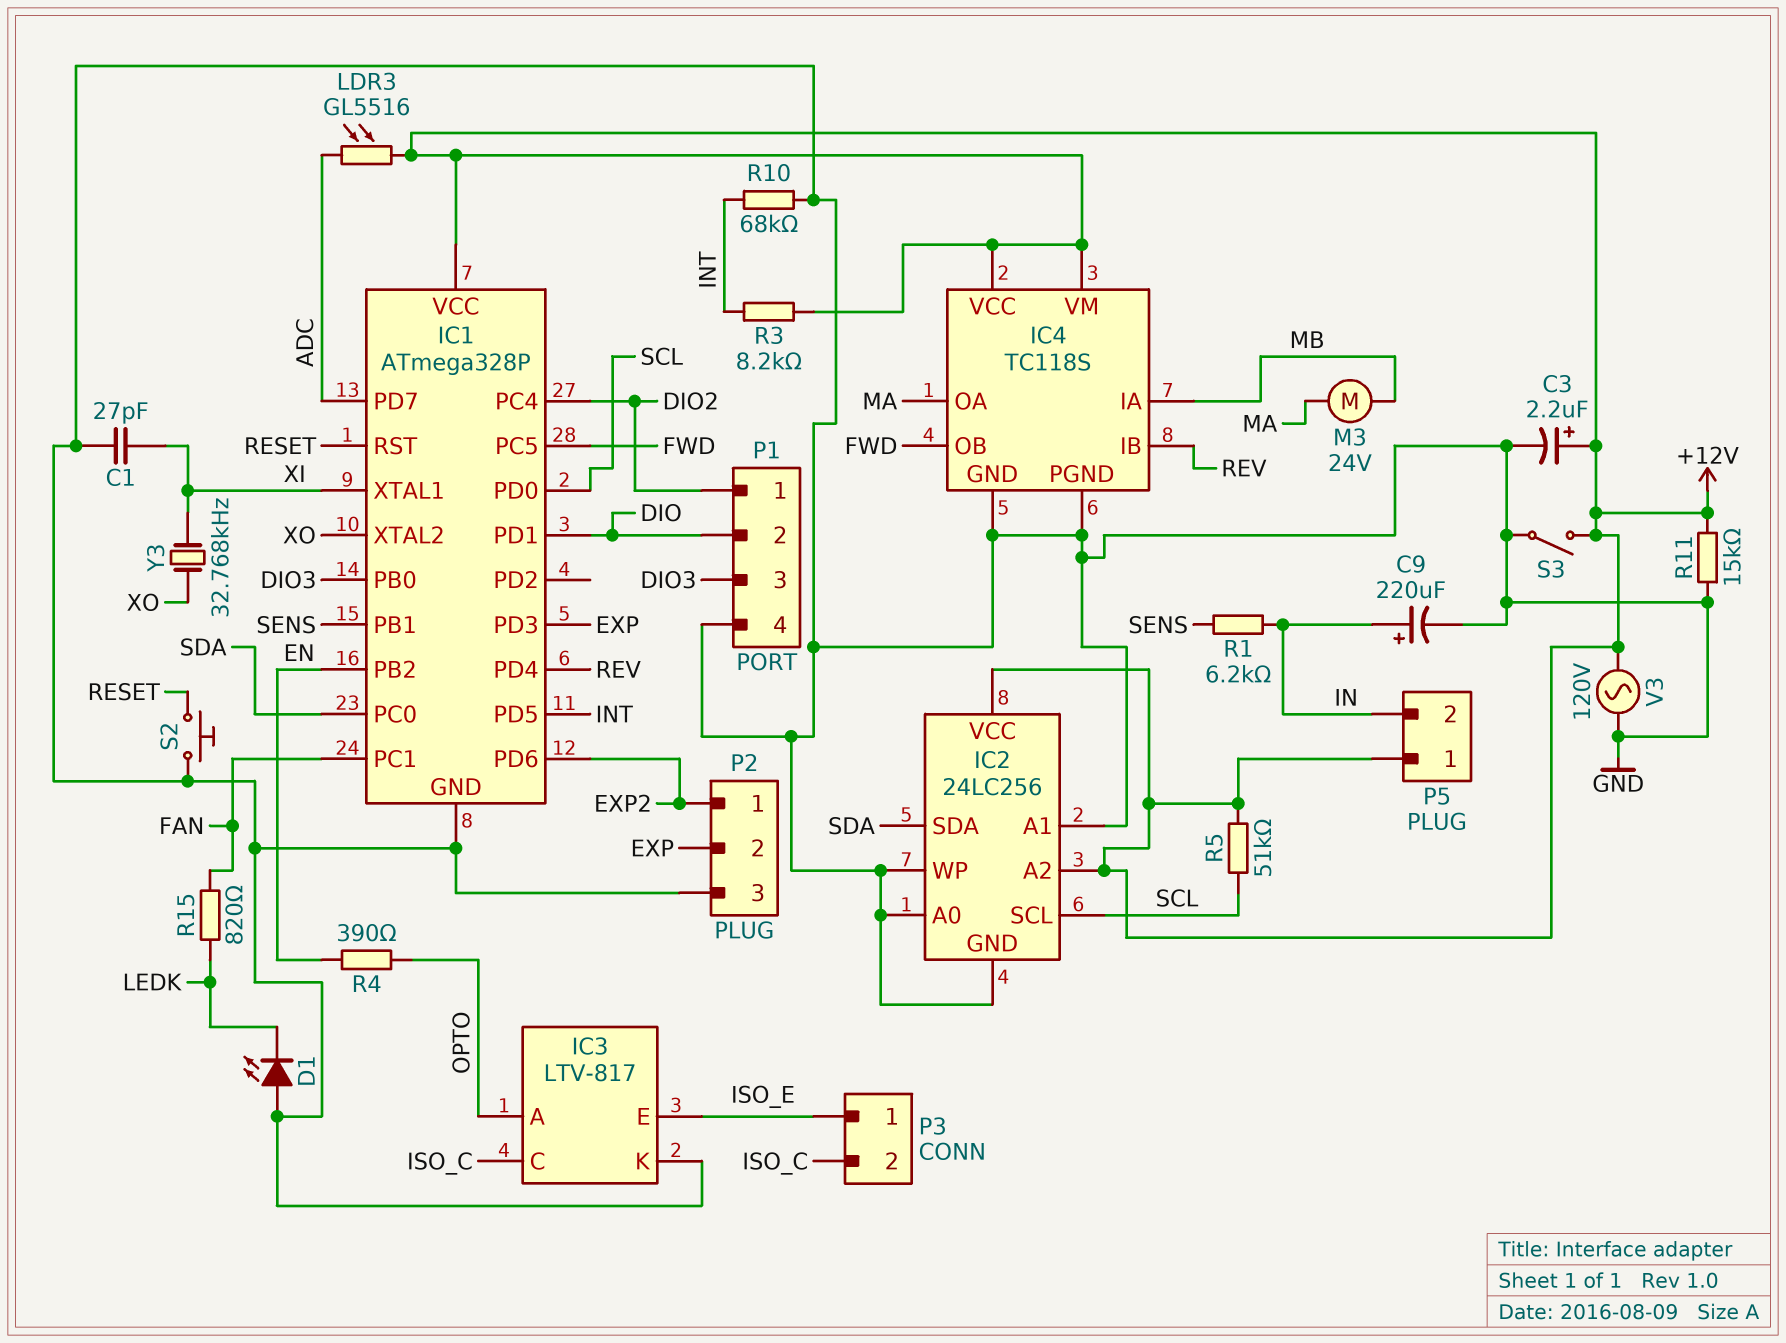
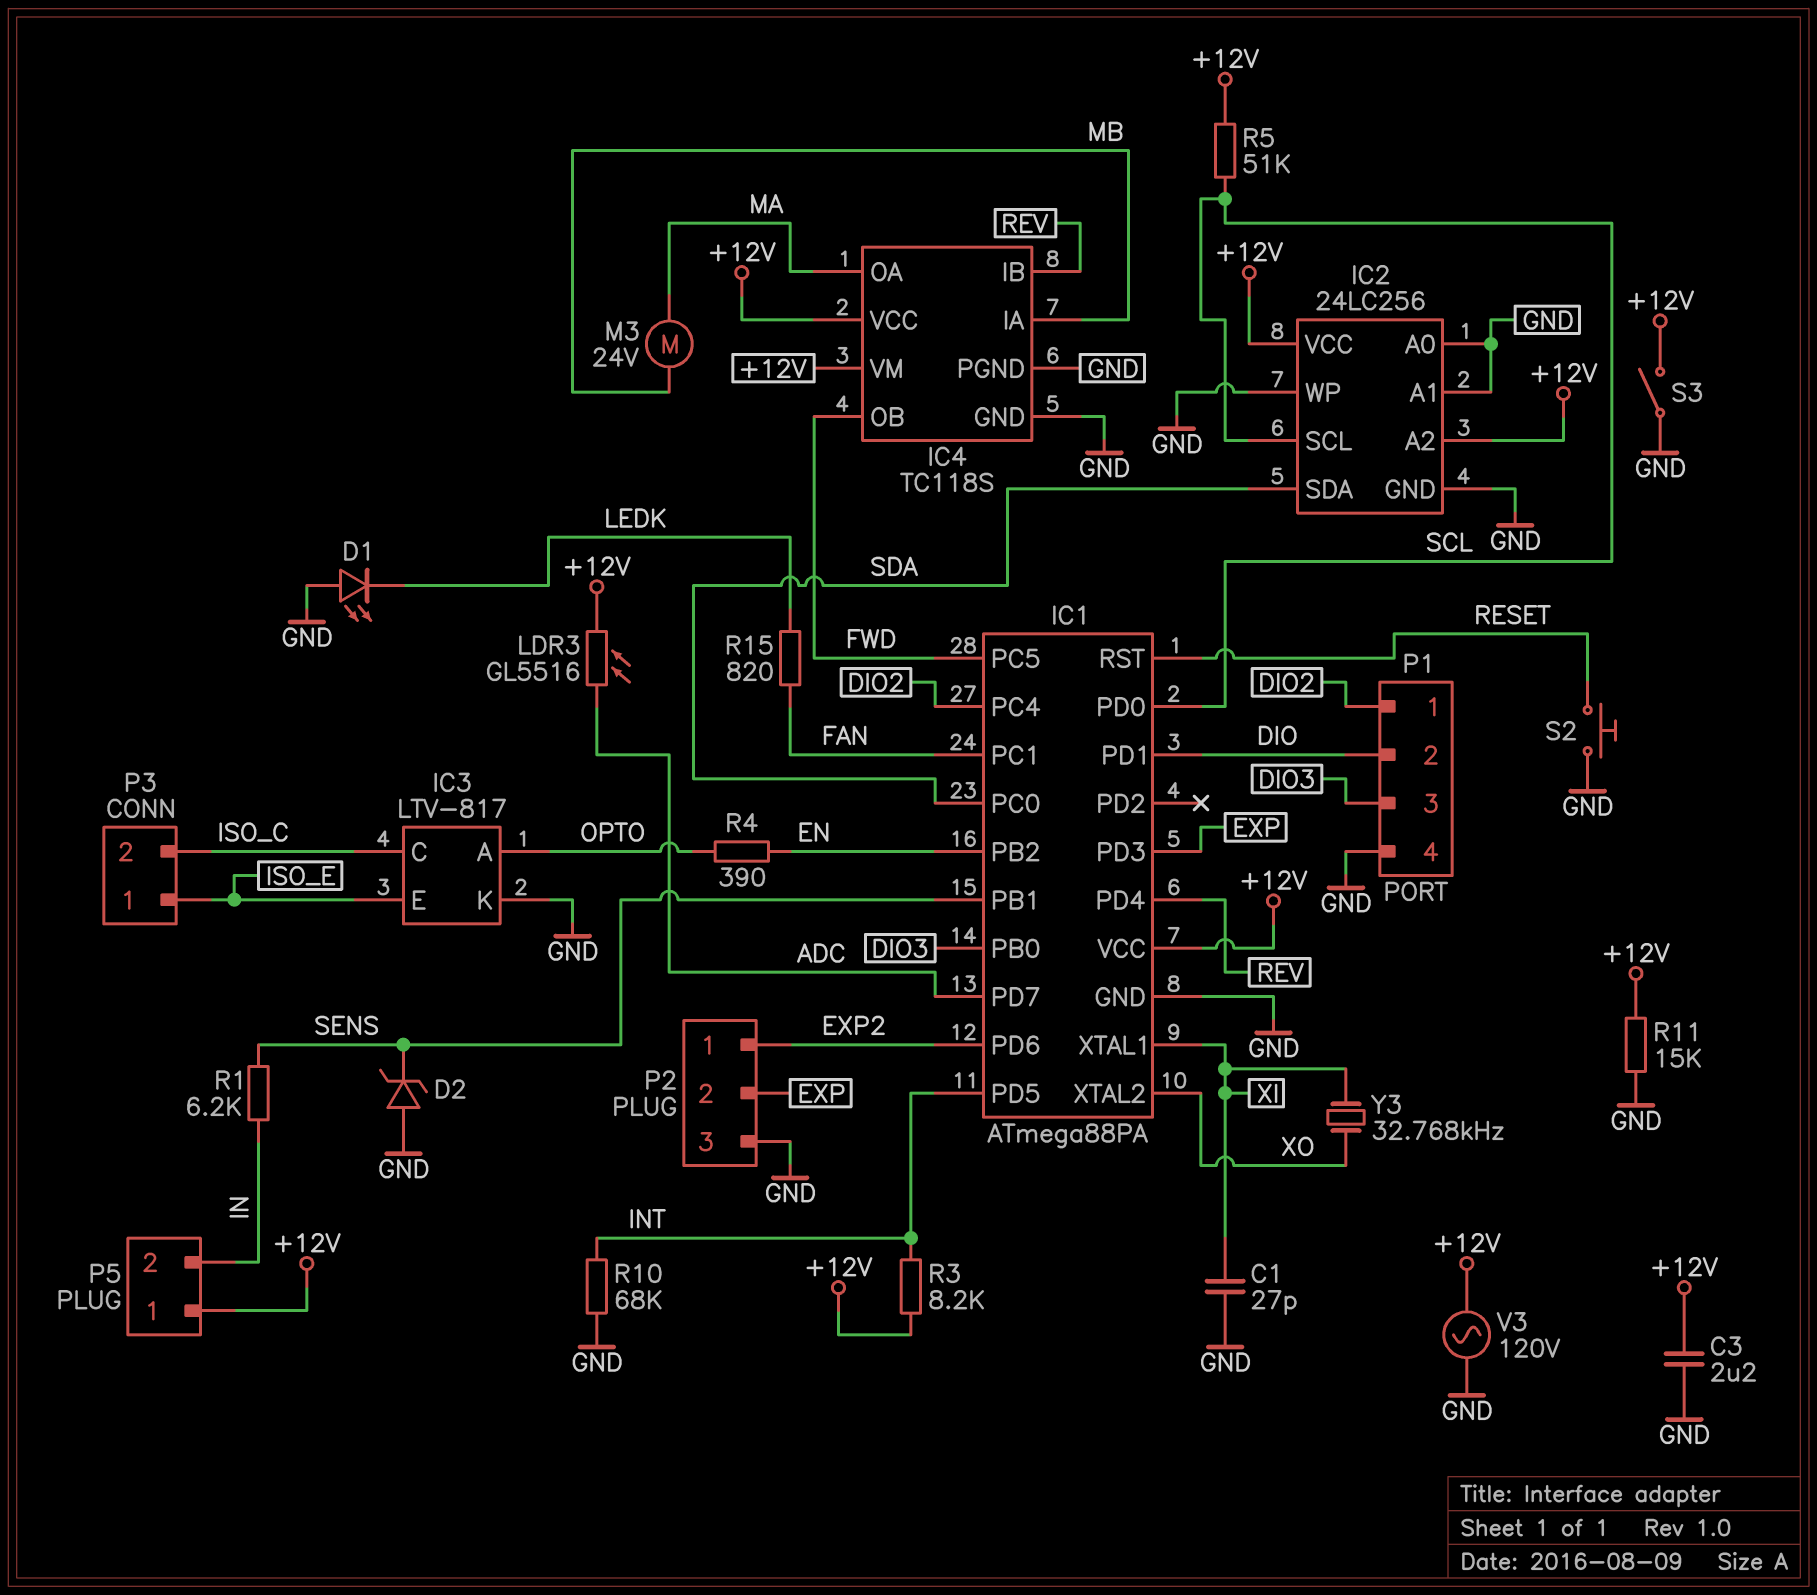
C3: 2.2uF (plus +12V, minus GND) -> 2.2uF (+12V, GND)
C9: 220uF (plus IN, minus GND) -> none
D2: none -> zener (A GND, K SENS)
IC1: ATmega328P -> ATmega88PA

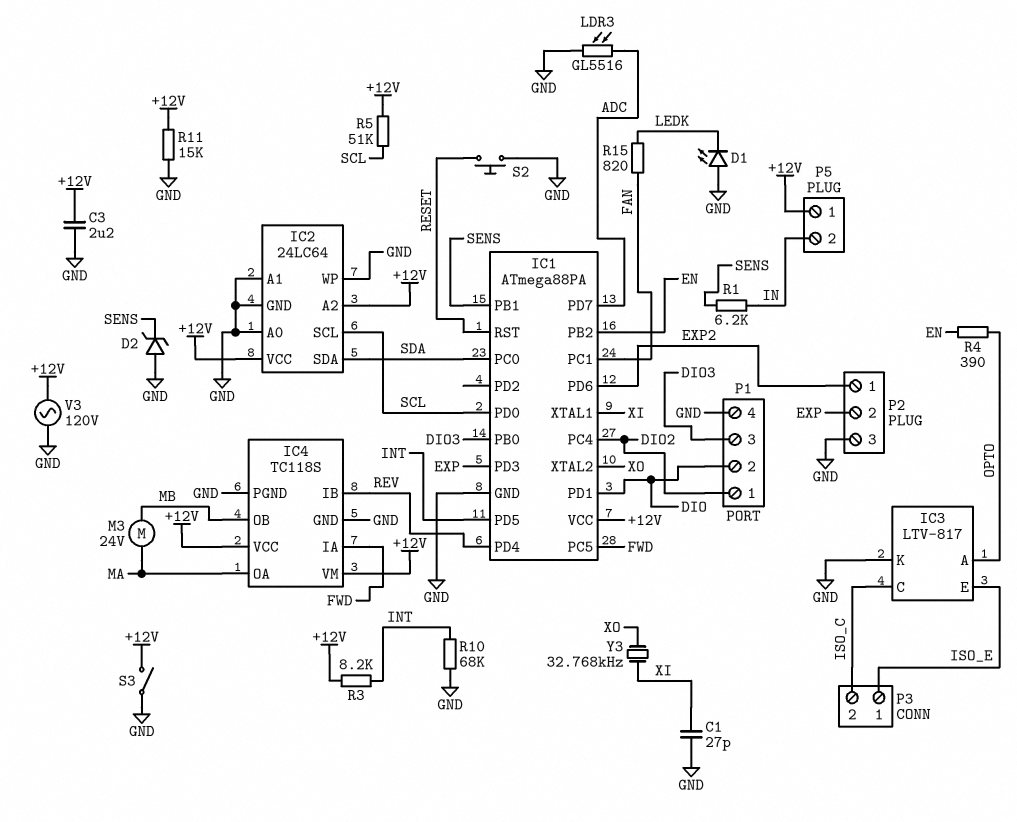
IC2: 24LC256 -> 24LC64
IC4 pin IA: MB -> FWD
IC4 pin OB: FWD -> MB
LDR3: GL5516 (+12V, ADC) -> GL5516 (ADC, GND)

